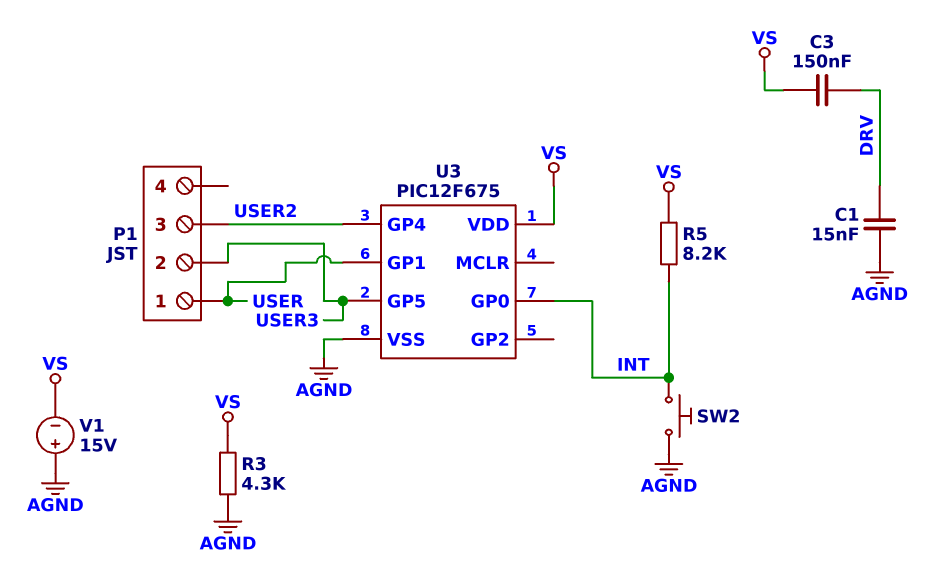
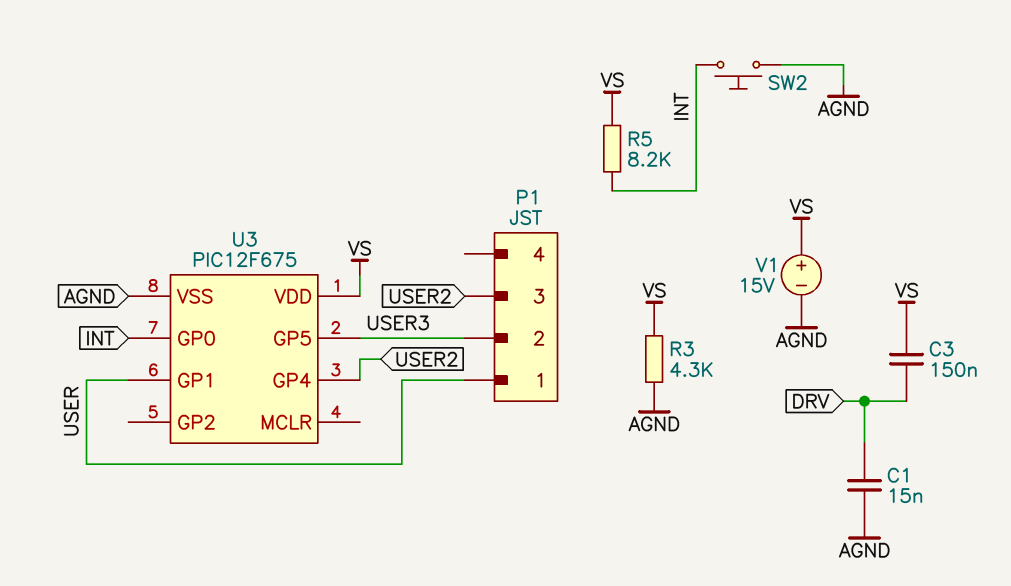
V1: 15V (plus AGND, minus VS) -> 15V (plus VS, minus AGND)

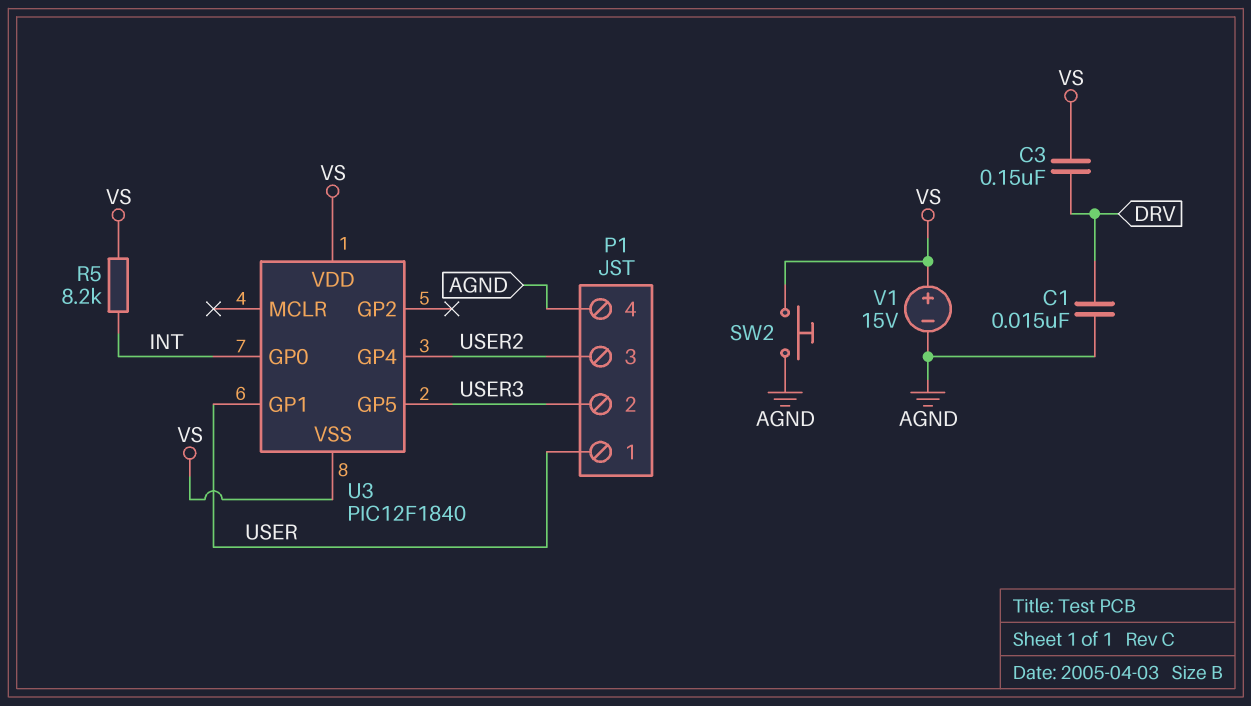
P1 pin 4: none -> AGND
R3: 4.3k (AGND, VS) -> none
SW2: button (AGND, INT) -> button (AGND, VS)
U3: PIC12F675 -> PIC12F1840
U3 pin VSS: AGND -> VS

